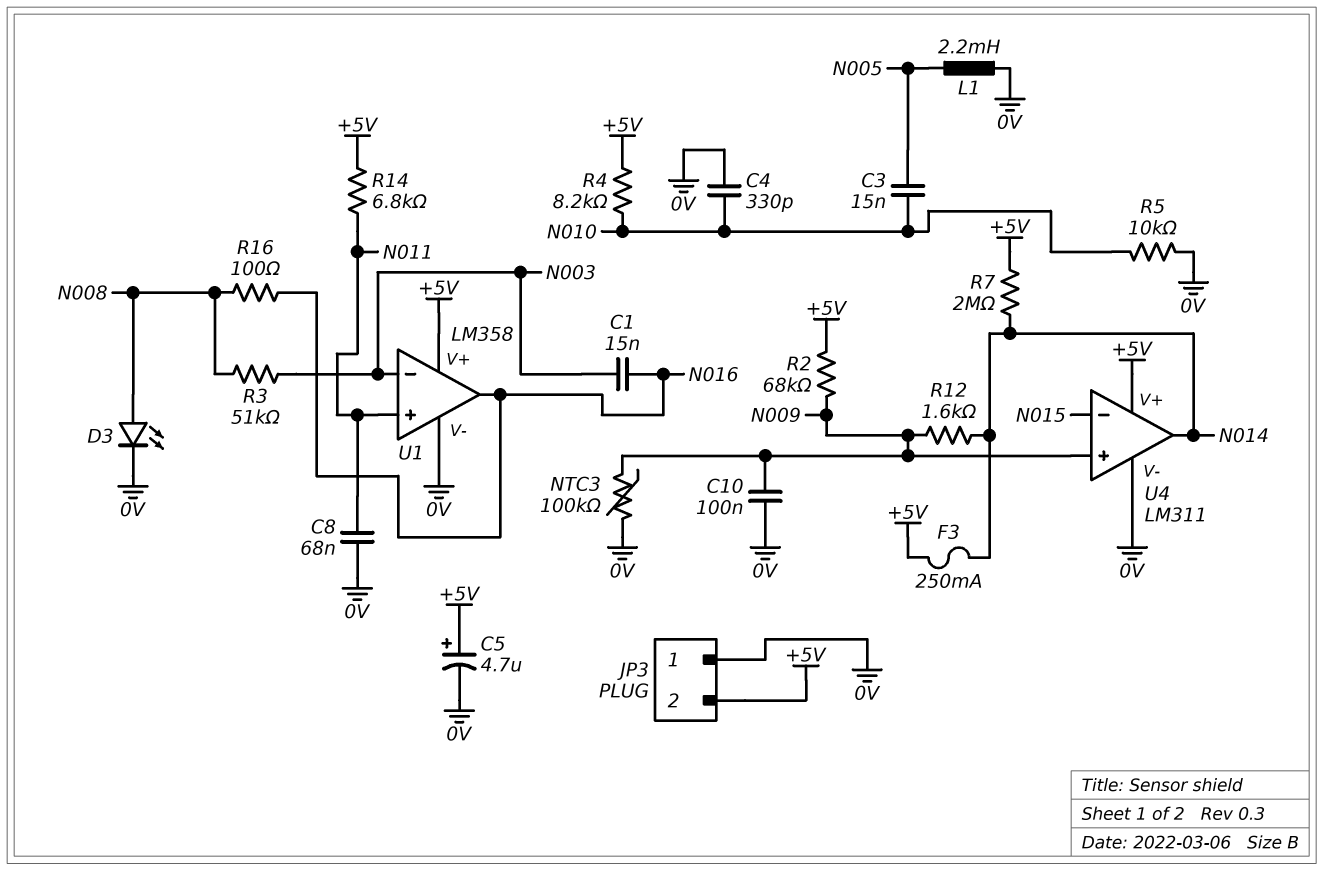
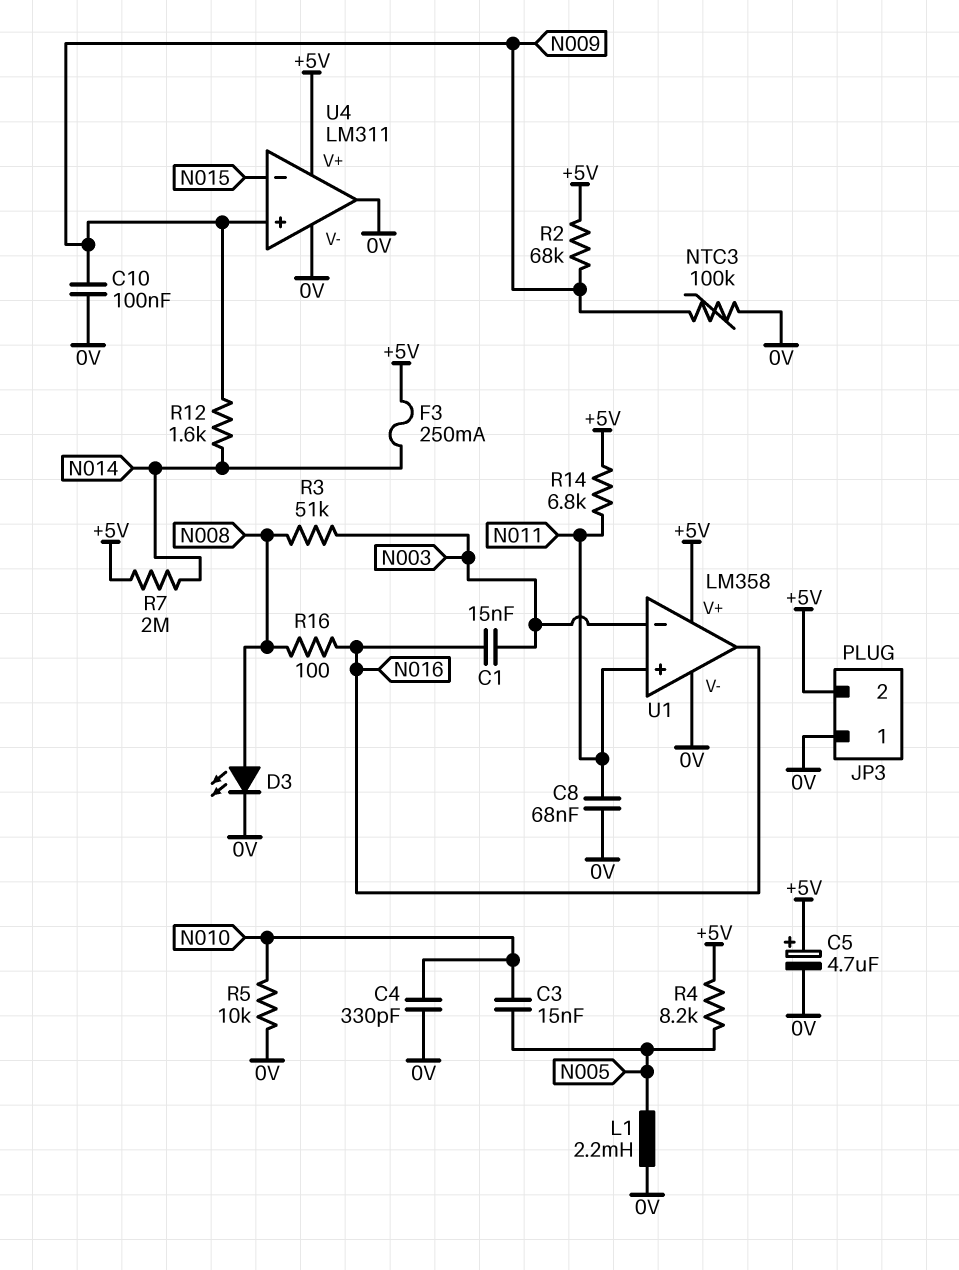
R4: 8.2k (+5V, N010) -> 8.2k (+5V, N005)
U4 pin out: N014 -> 0V

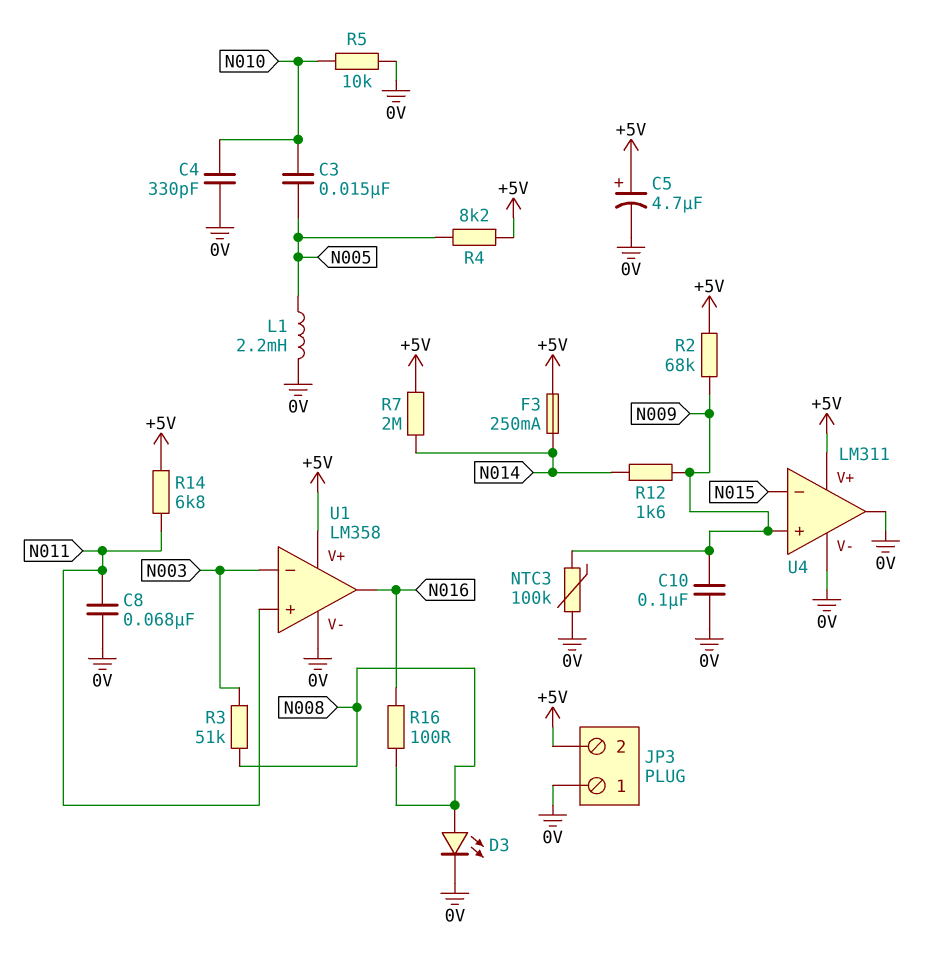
C1: 15nF (N003, N016) -> none

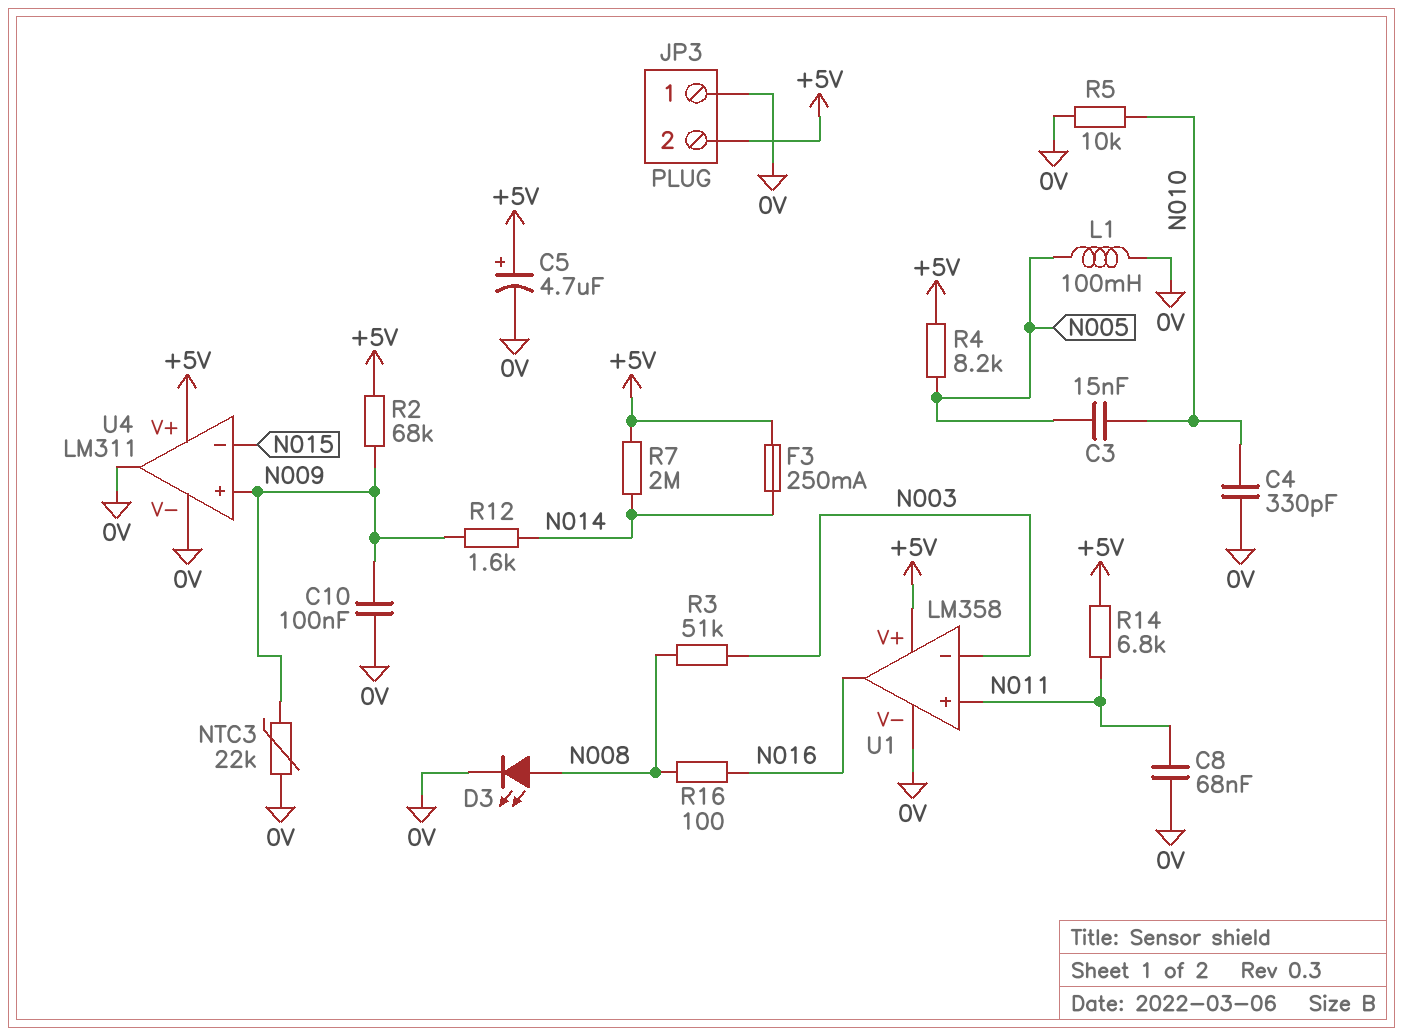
L1: 2.2mH (0V, N005) -> 100mH (0V, N005)
NTC3: 100k (0V, N009) -> 22k (0V, N009)

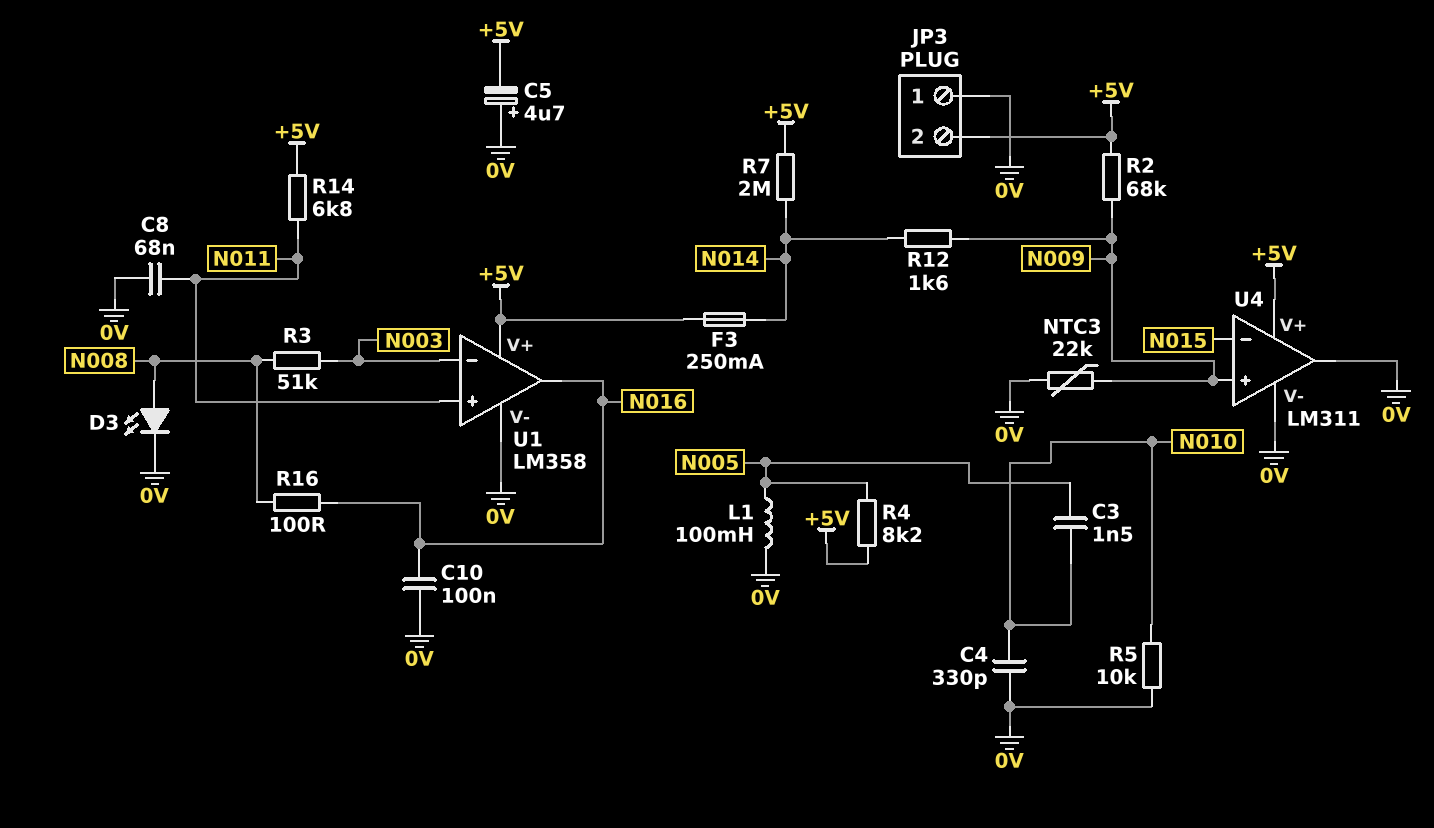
C3: 15nF (N005, N010) -> 1.5nF (N005, N010)
C5: 4.7uF (plus +5V, minus 0V) -> 4.7uF (plus 0V, minus +5V)
C10: 100nF (0V, N009) -> 100nF (0V, N016)

